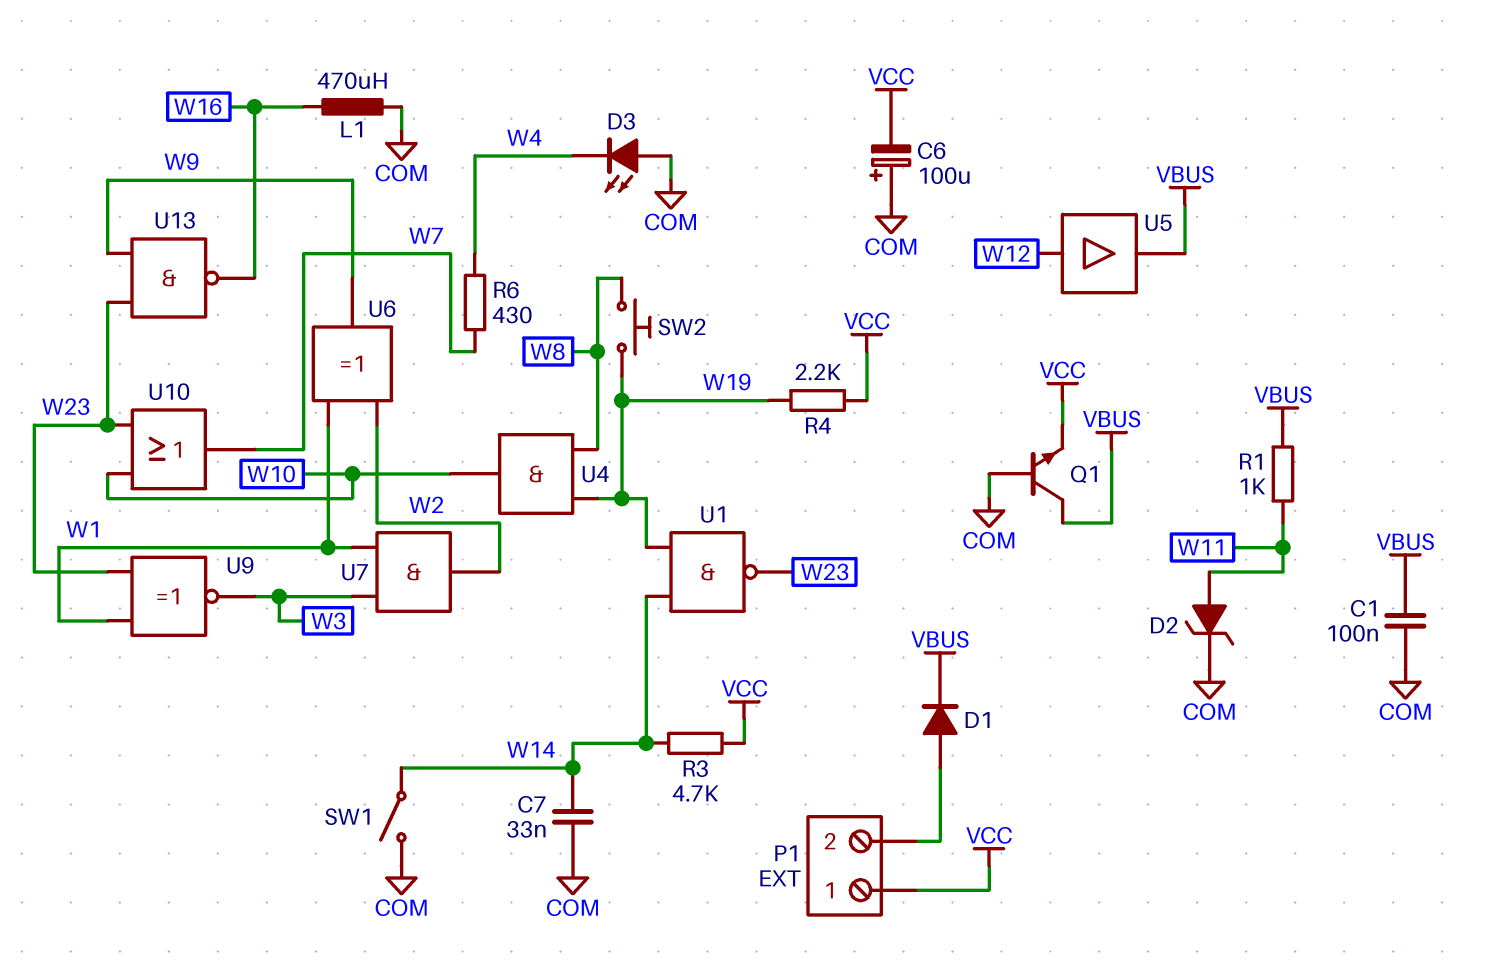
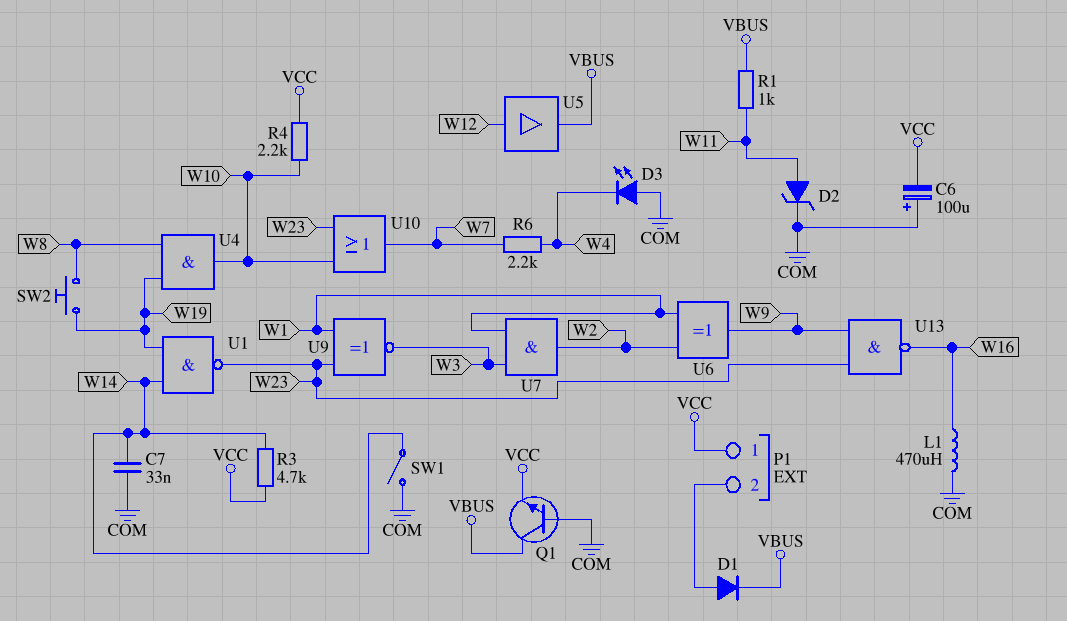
C1: 100nF (COM, VBUS) -> none
R4: 2.2k (VCC, W19) -> 2.2k (VCC, W10)
R6: 430 (W4, W7) -> 2.2k (W4, W7)

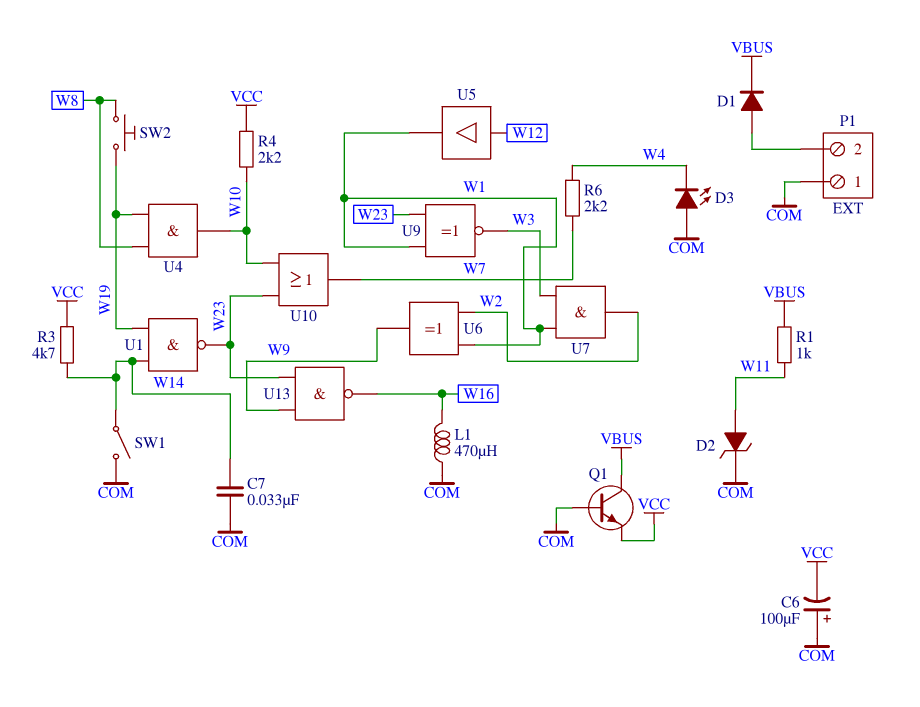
P1 pin 1: VCC -> COM
U5: buffer (in W12, out VBUS) -> buffer (in W12, out W1)

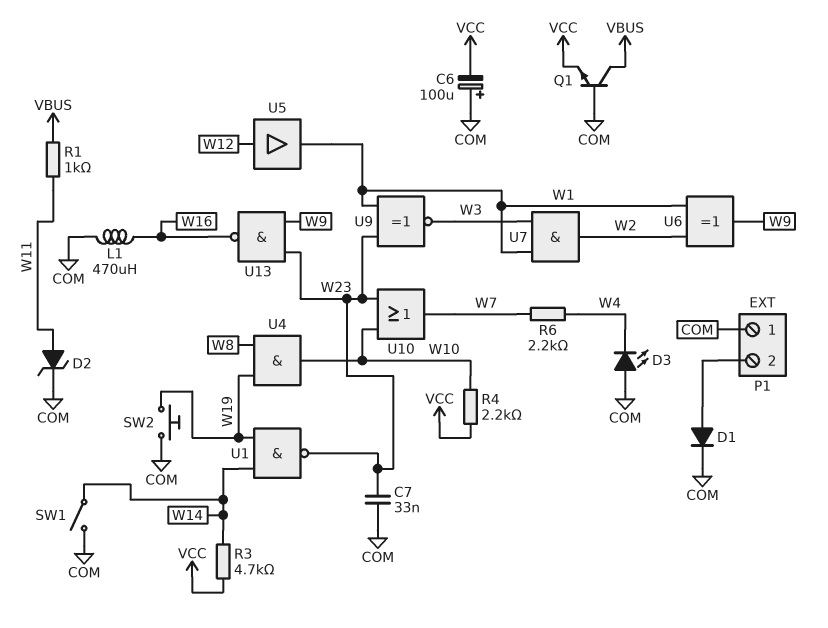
C7: 33nF (COM, W14) -> 33nF (COM, W23)
D1: diode (A P1/2, K VBUS) -> diode (A P1/2, K COM)
SW2: button (W8, W19) -> button (COM, W19)

